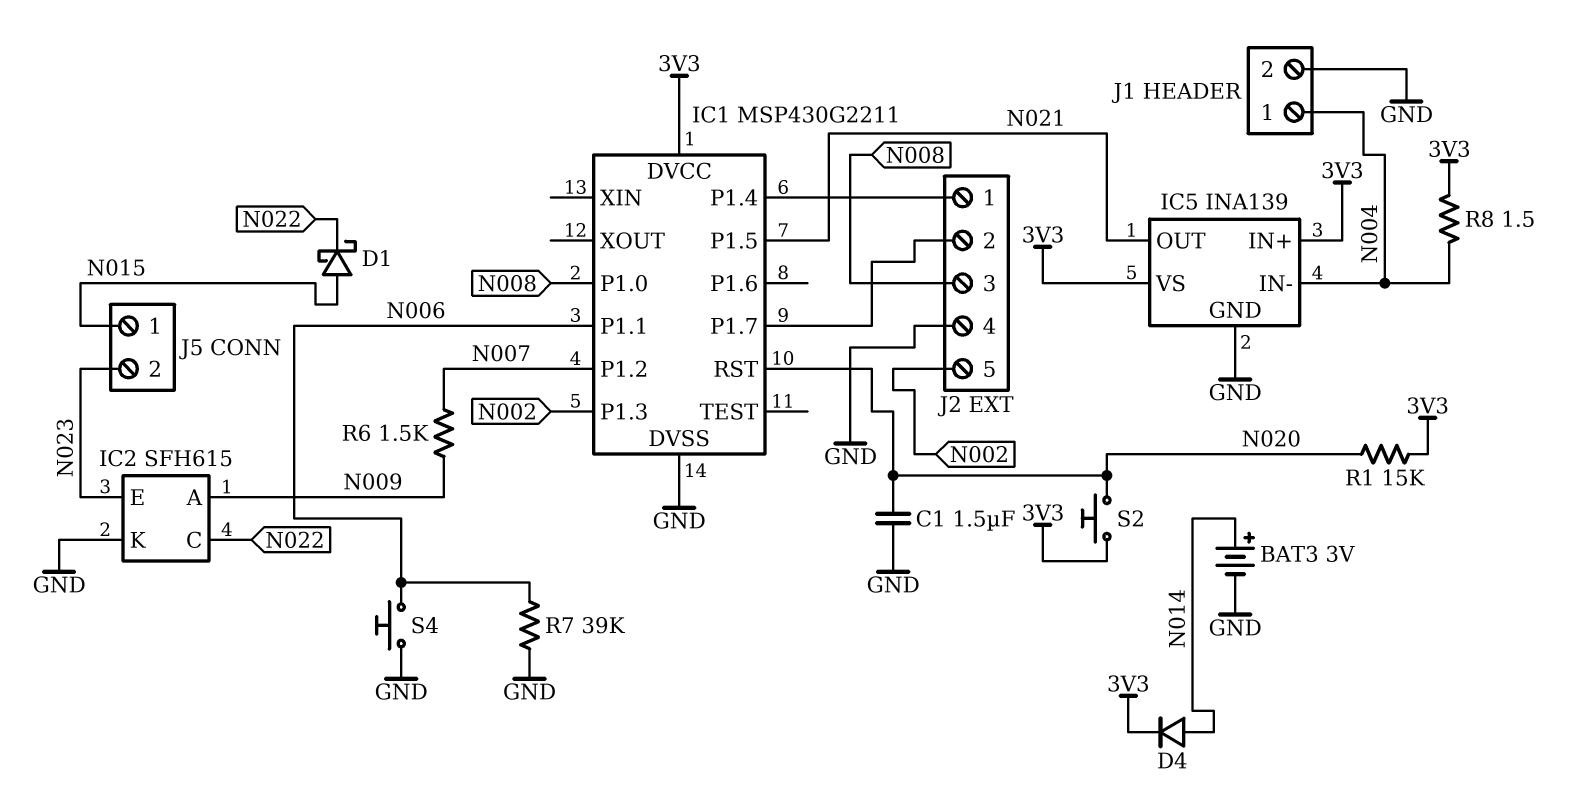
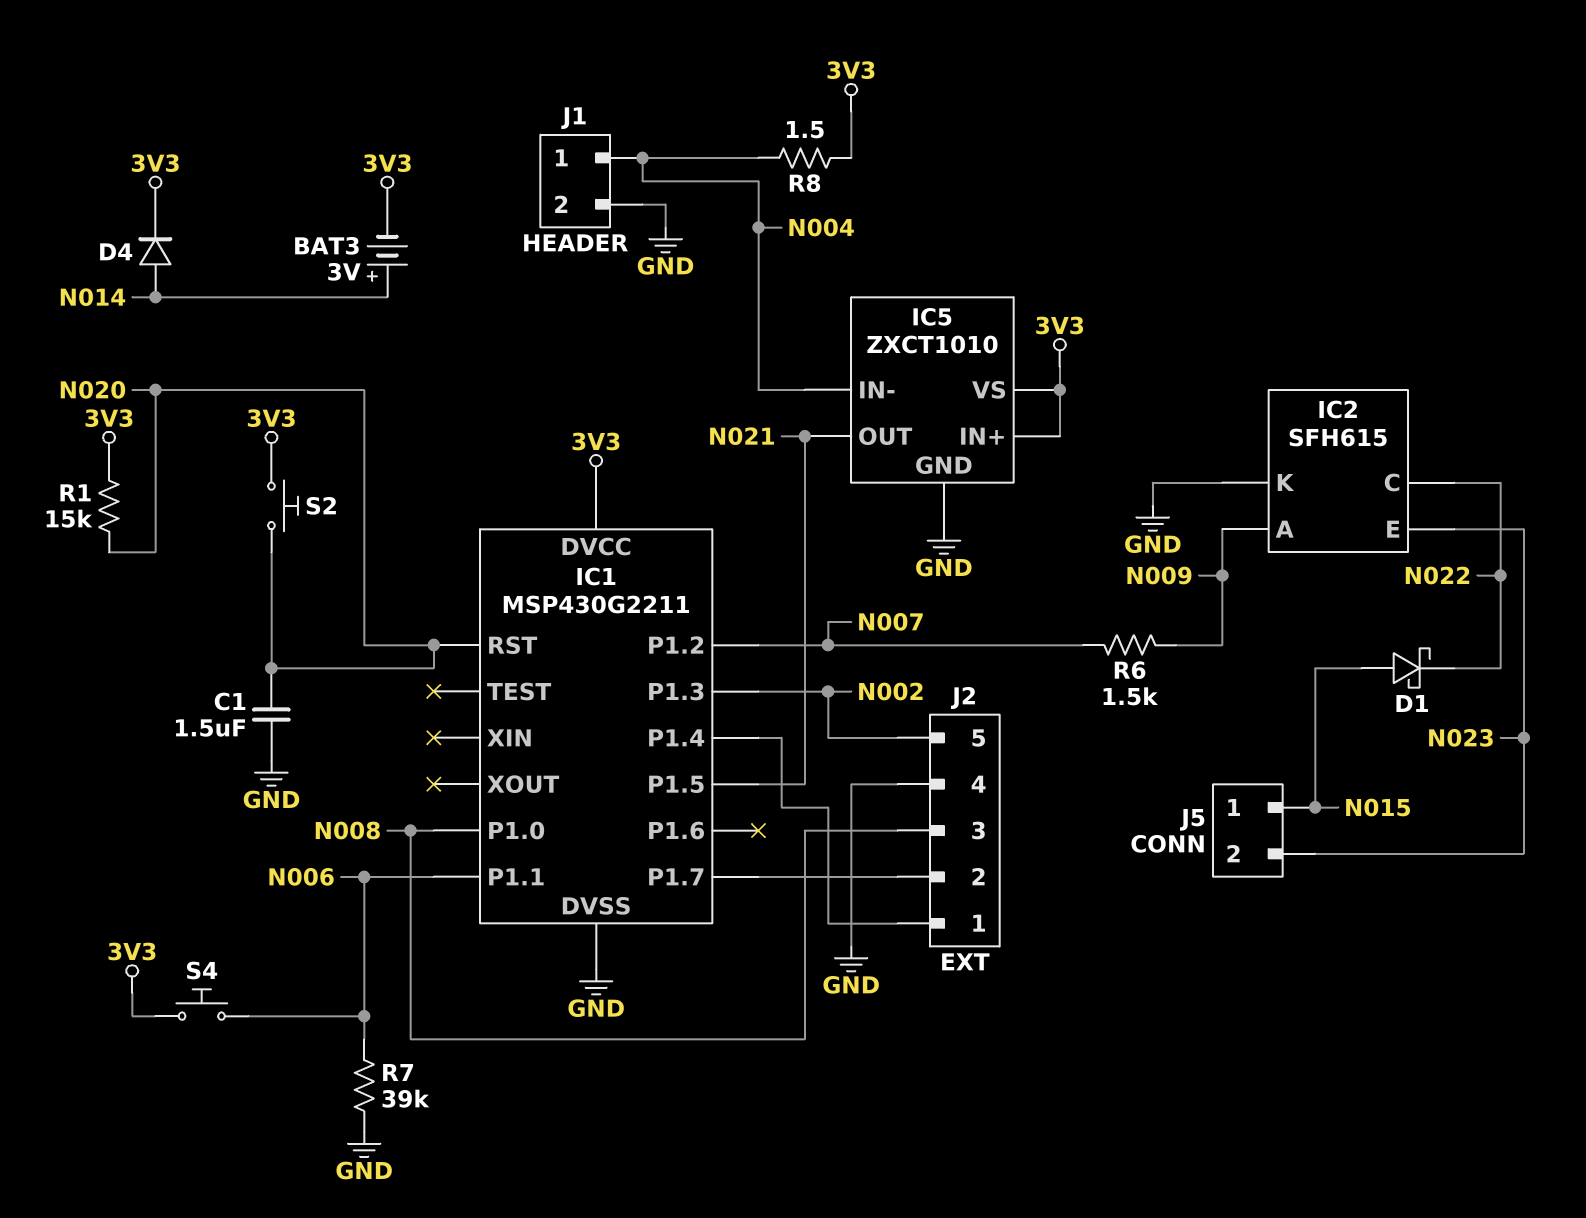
BAT3: 3V (plus N014, minus GND) -> 3V (plus N014, minus 3V3)
IC5: INA139 -> ZXCT1010
S4: button (GND, N006) -> button (3V3, N006)

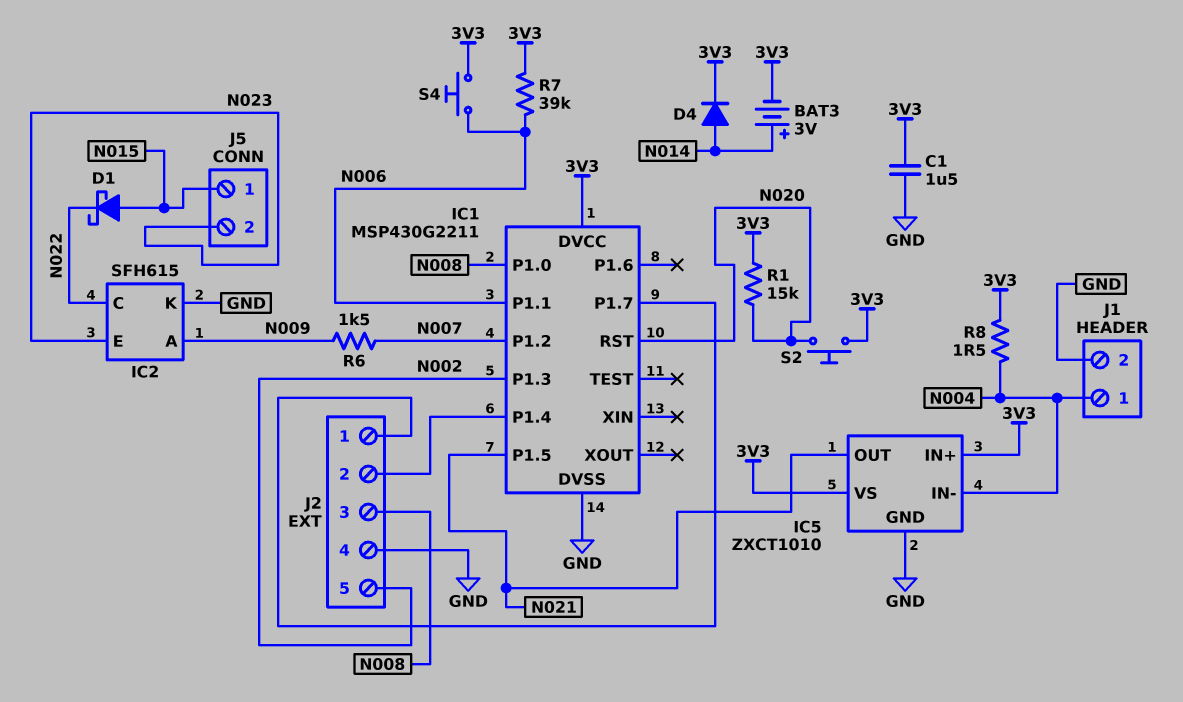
C1: 1.5uF (GND, N020) -> 1.5uF (3V3, GND)
J2 pin 1: IC1/P1.4 -> IC1/P1.7
J2 pin 2: IC1/P1.7 -> IC1/P1.4
R7: 39k (GND, N006) -> 39k (3V3, N006)

